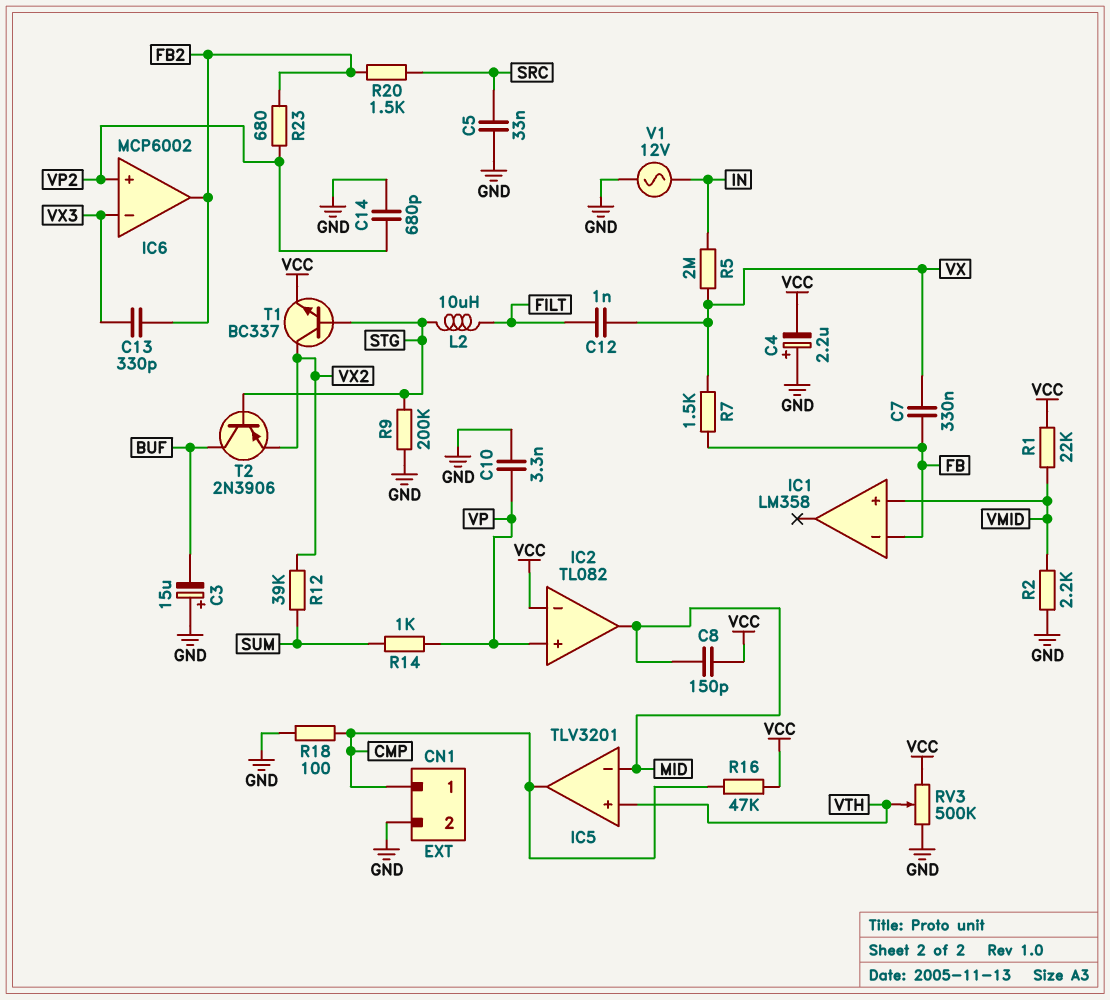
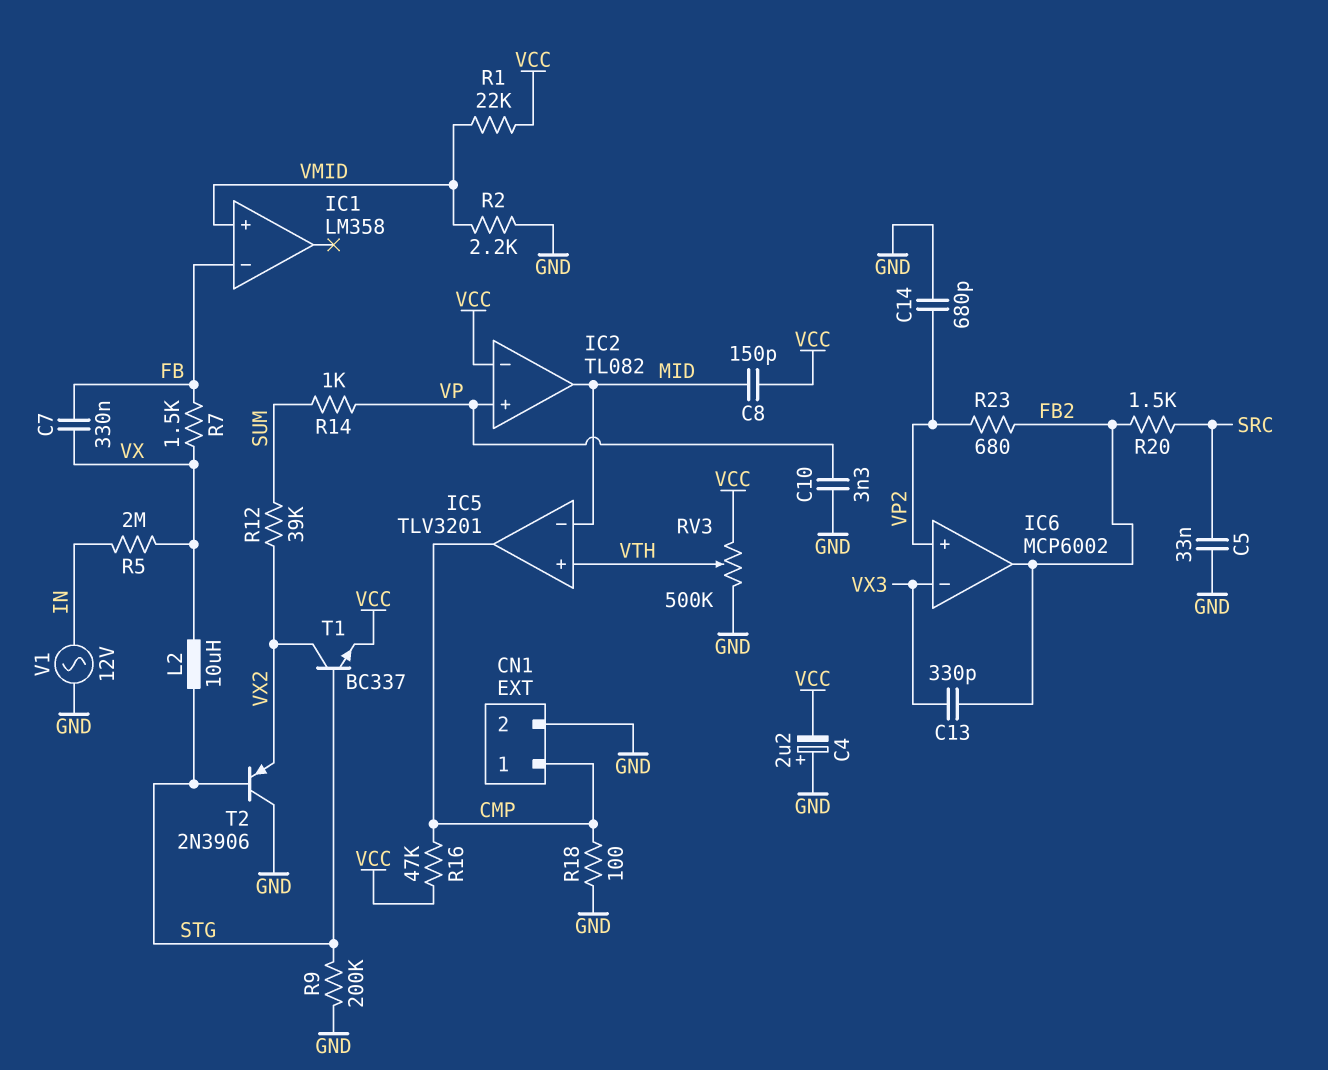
C3: 15uF (plus GND, minus BUF) -> none
C12: 1nF (FILT, VX) -> none
L2: 10uH (FILT, STG) -> 10uH (STG, VX)
T2: PNP 2N3906 (B STG, C BUF, E VX2) -> PNP 2N3906 (B STG, C GND, E VX2)

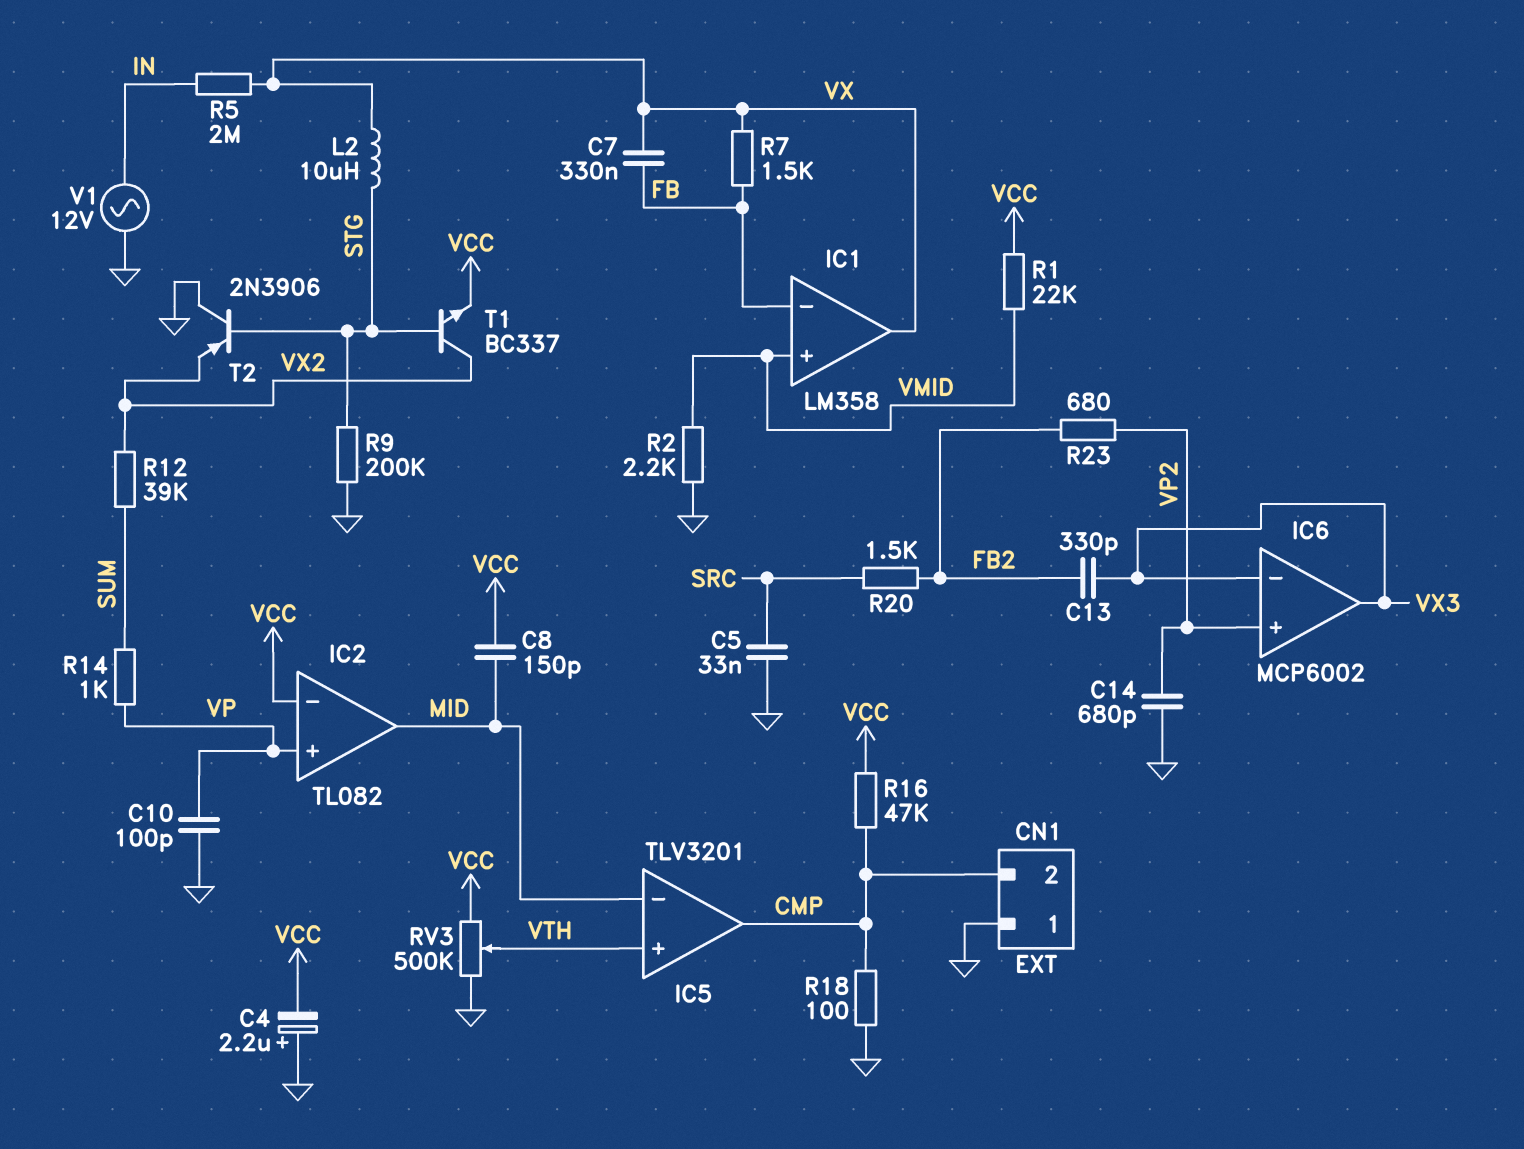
C10: 3.3nF (GND, VP) -> 100pF (GND, VP)
CN1 pin 1: CMP -> GND
CN1 pin 2: GND -> CMP
IC1 pin out: none -> VX
IC6 pin out: FB2 -> VX3

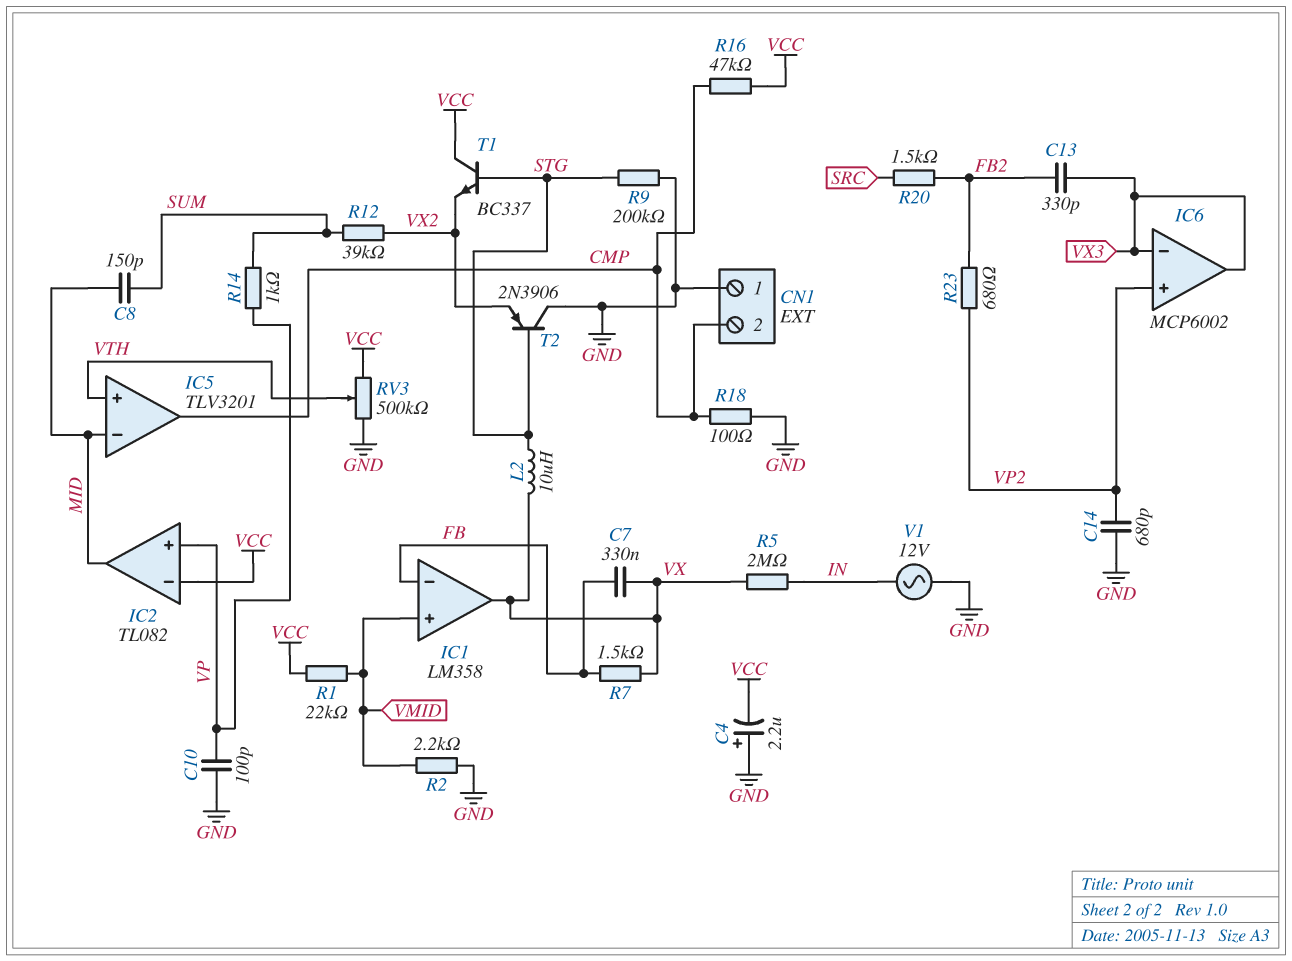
C5: 33nF (GND, SRC) -> none
C8: 150pF (MID, VCC) -> 150pF (MID, SUM)
T1: NPN BC337 (B STG, C VX2, E VCC) -> NPN BC337 (B STG, C VCC, E VX2)

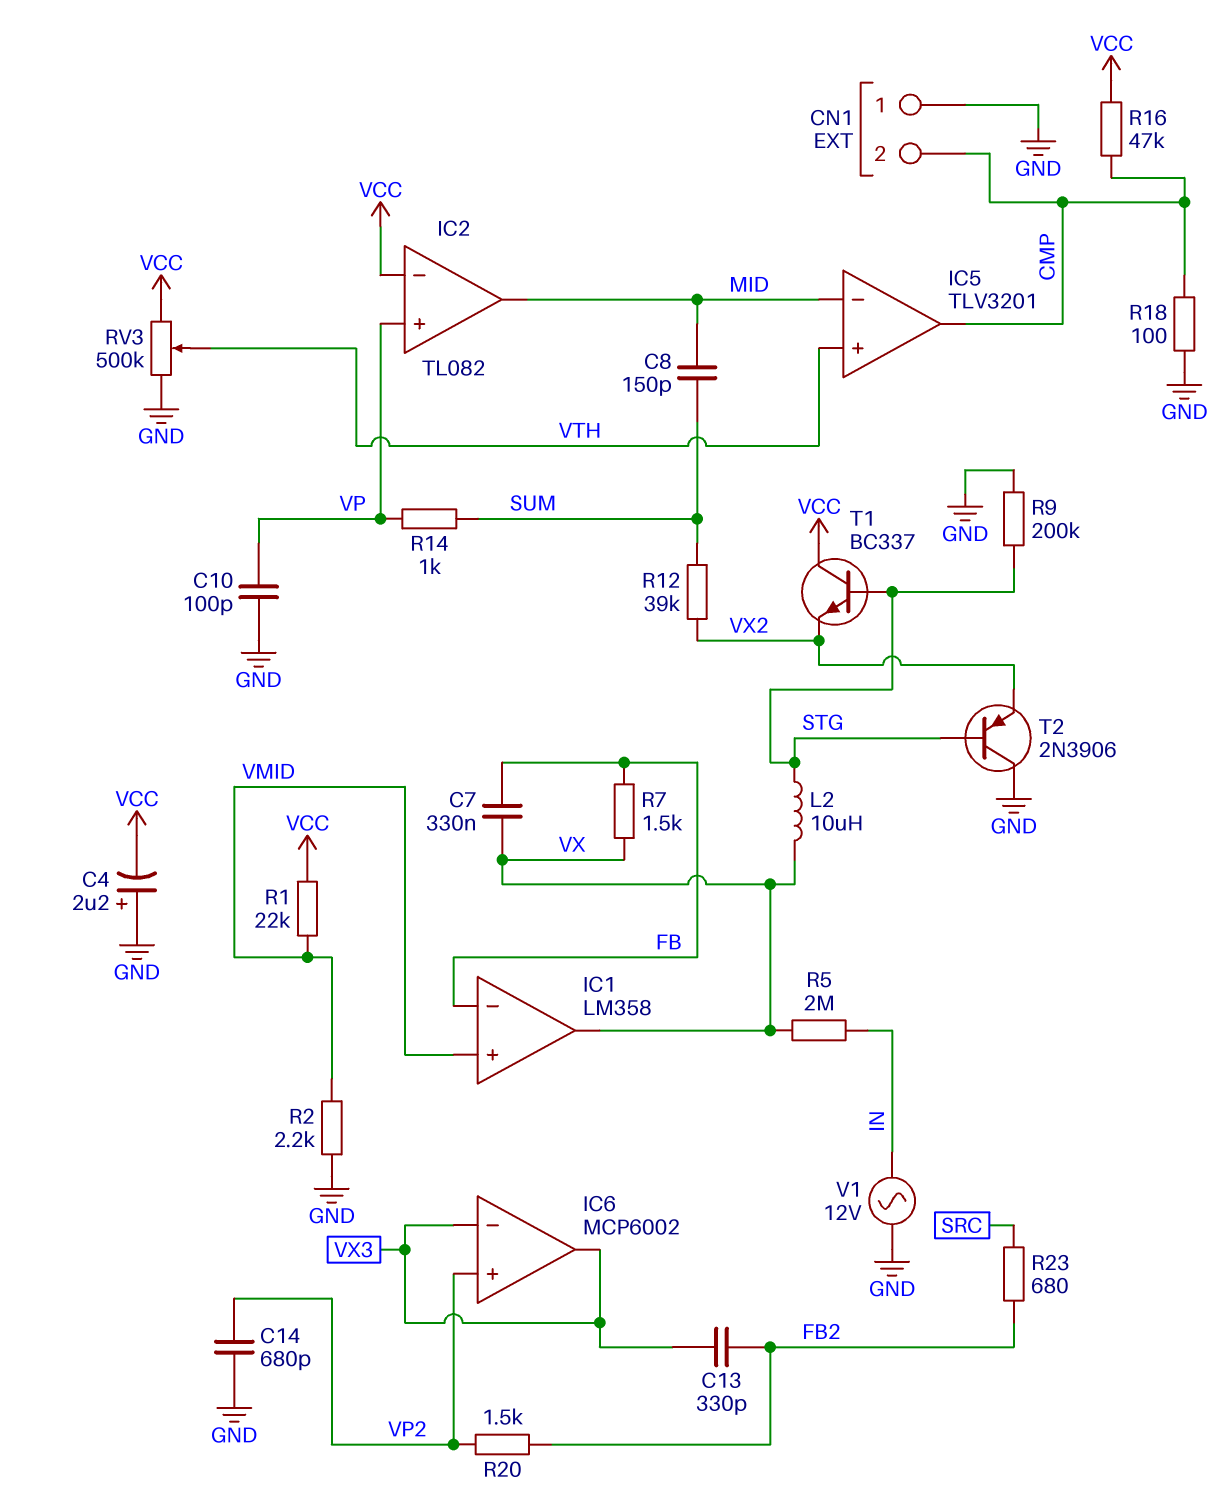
R20: 1.5k (FB2, SRC) -> 1.5k (FB2, VP2)
R23: 680 (FB2, VP2) -> 680 (FB2, SRC)

